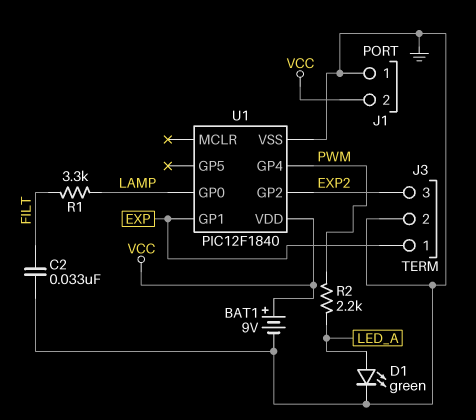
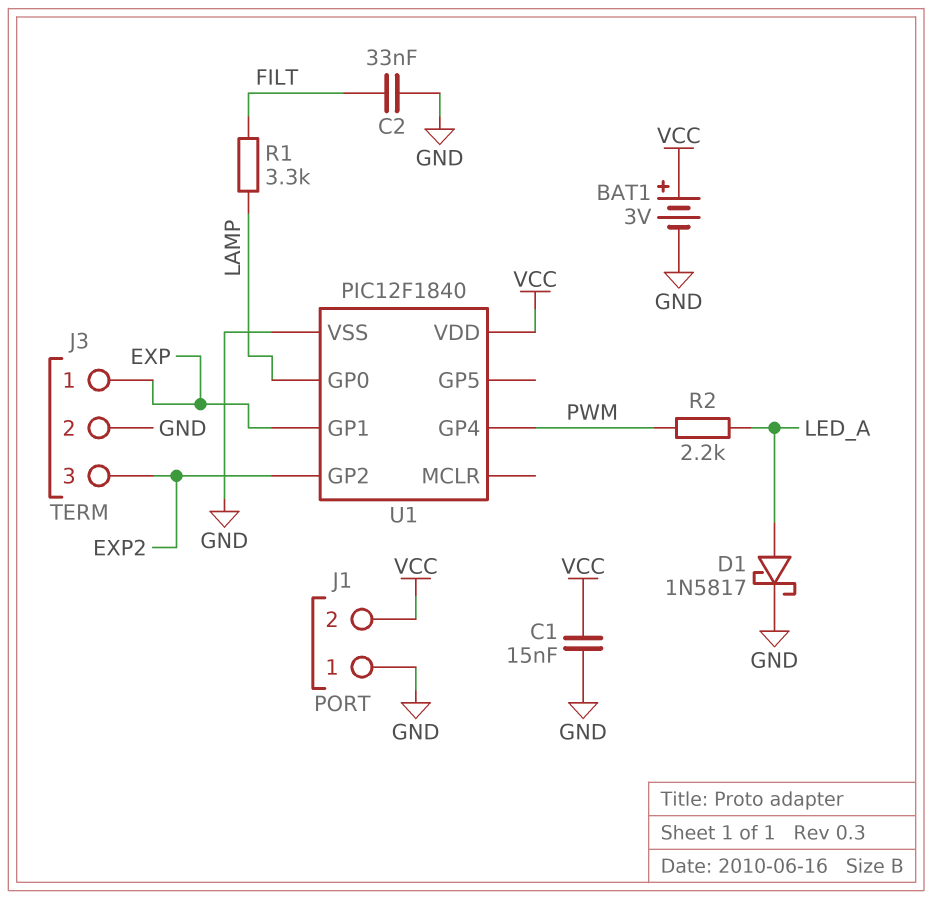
BAT1: 9V (plus VCC, minus GND) -> 3V (plus VCC, minus GND)
C1: none -> 15nF (GND, VCC)
D1: LED green (A LED_A, K GND) -> schottky 1N5817 (A LED_A, K GND)

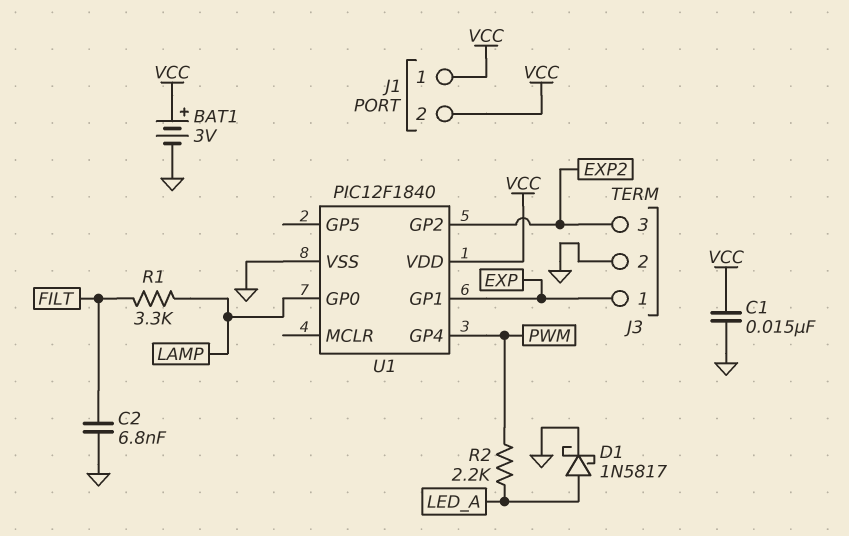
C2: 33nF (FILT, GND) -> 6.8nF (FILT, GND)
J1 pin 1: GND -> VCC

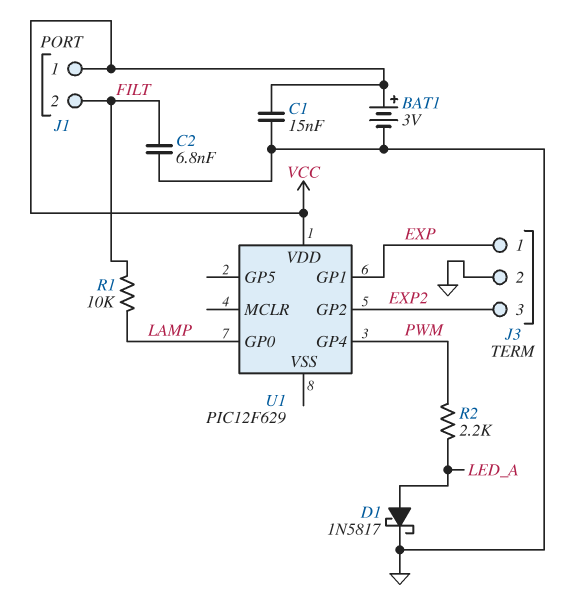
J1 pin 2: VCC -> FILT
R1: 3.3k (FILT, LAMP) -> 10k (FILT, LAMP)
U1: PIC12F1840 -> PIC12F629
U1 pin VSS: GND -> none

